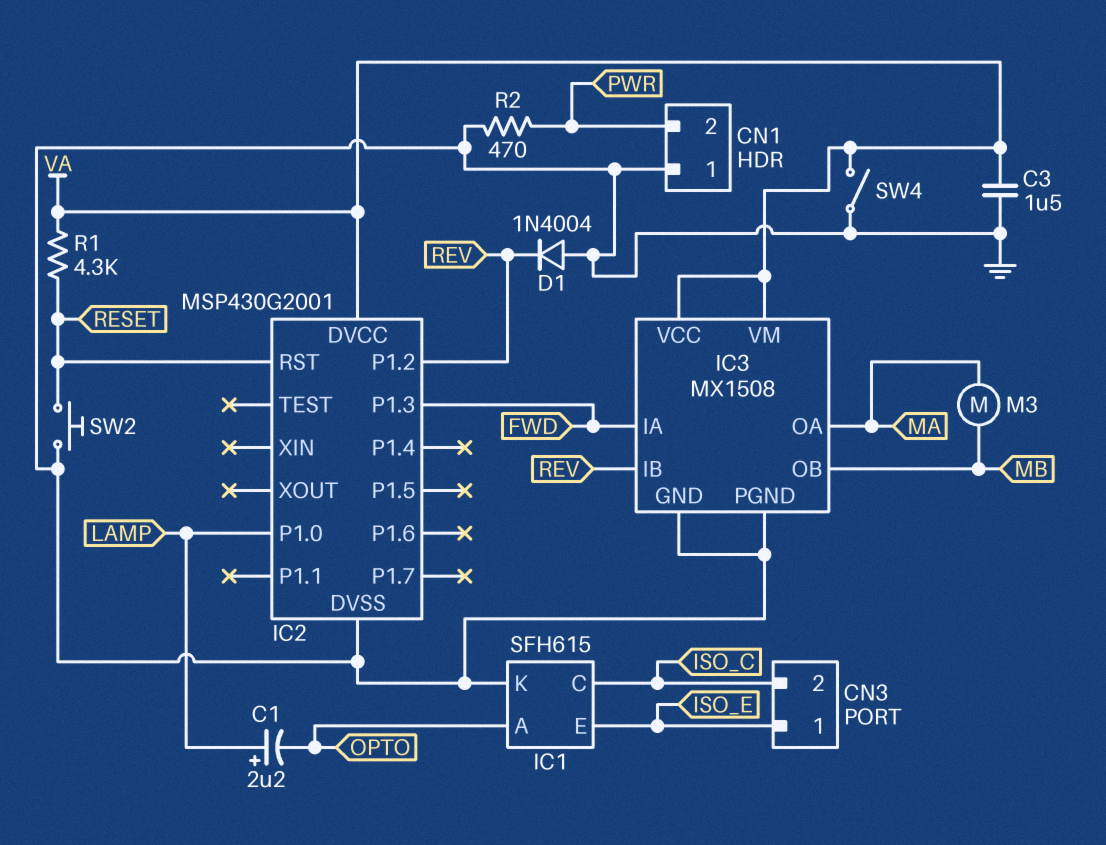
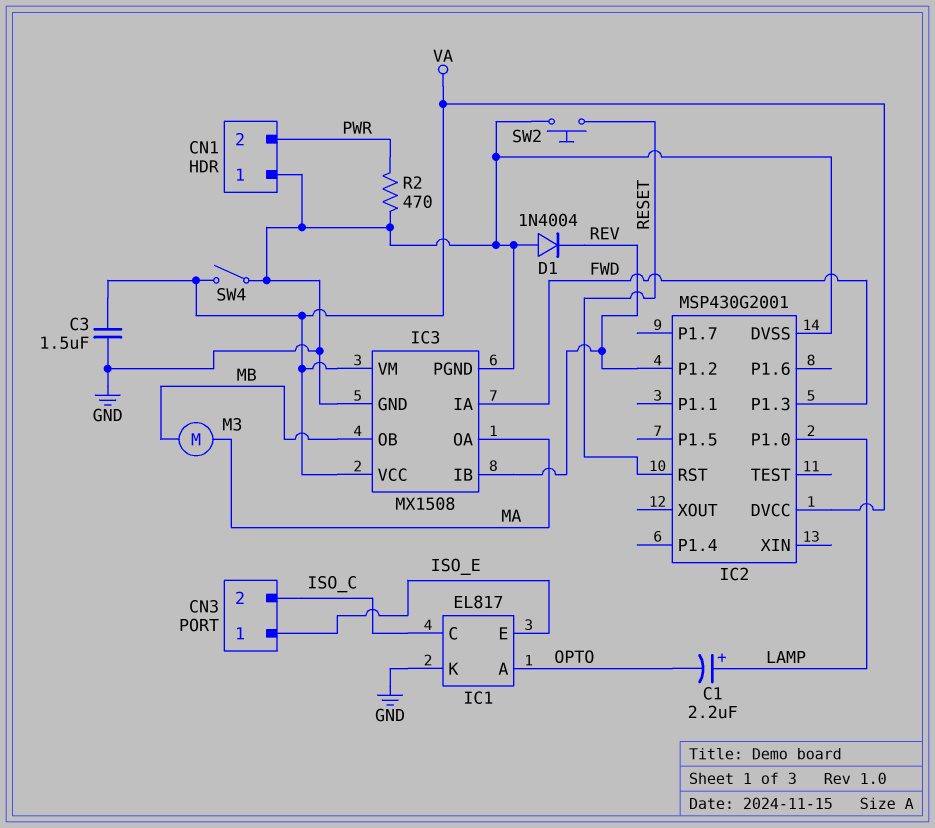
IC1: SFH615 -> EL817
R1: 4.3k (RESET, VA) -> none

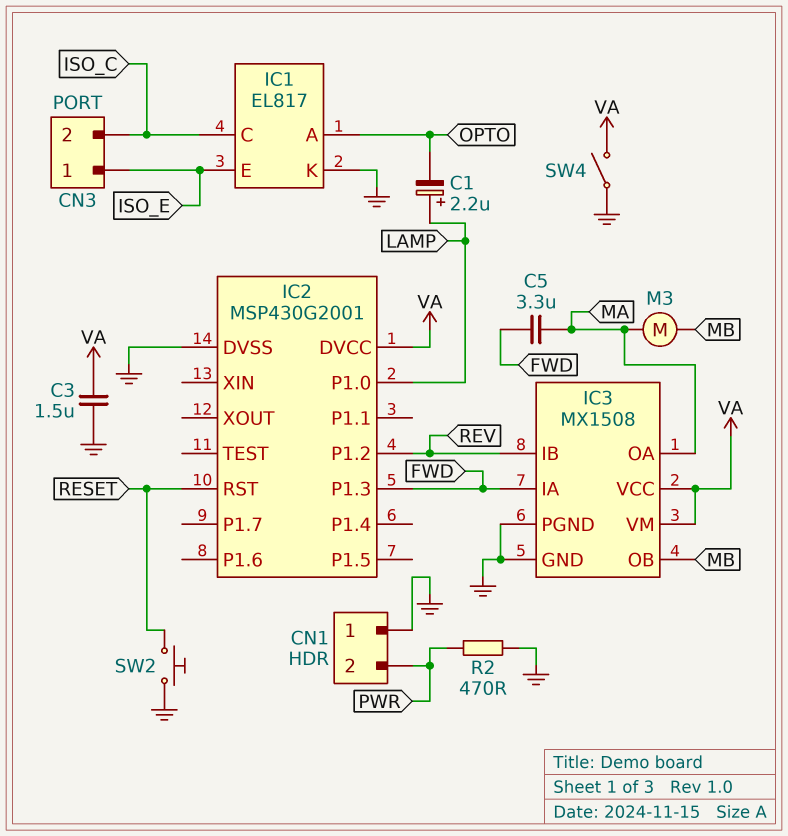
C5: none -> 3.3uF (FWD, MA)
D1: diode 1N4004 (A GND, K REV) -> none

